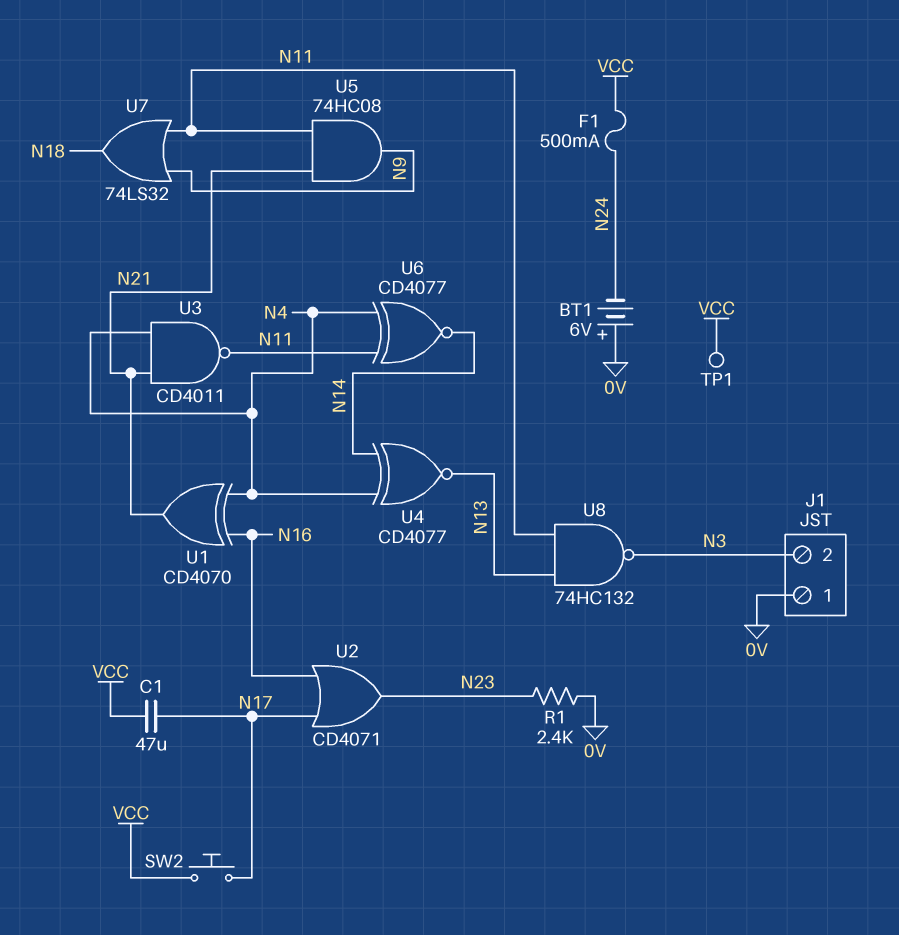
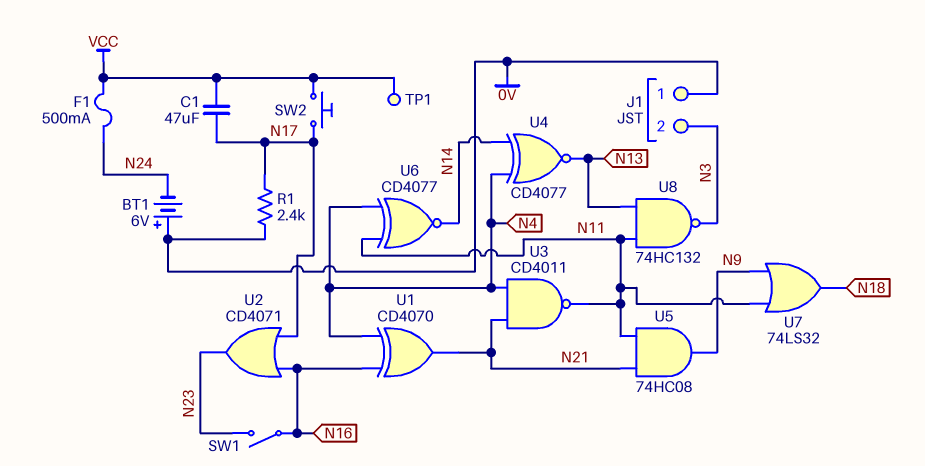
R1: 2.4k (0V, N23) -> 2.4k (0V, N17)
SW1: none -> switch (N16, N23)

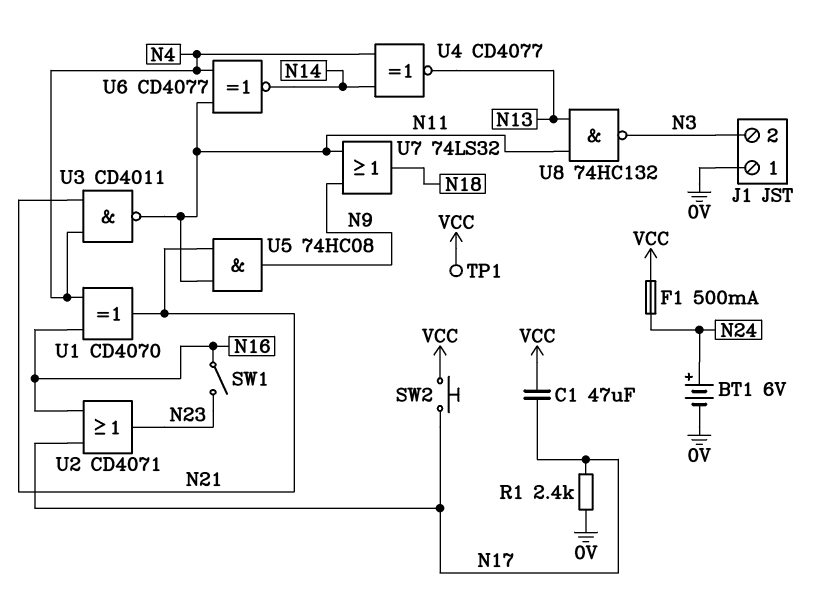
BT1: 6V (plus 0V, minus N24) -> 6V (plus N24, minus 0V)

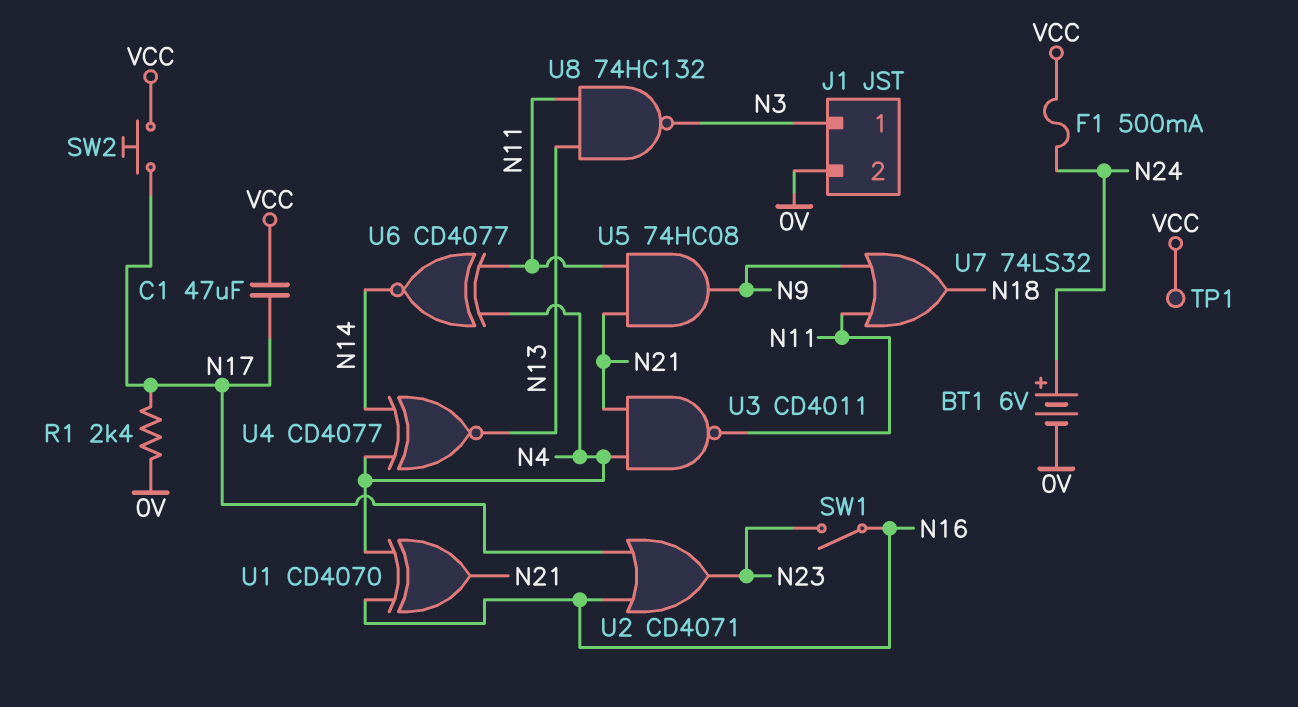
J1 pin 1: 0V -> N3
J1 pin 2: N3 -> 0V

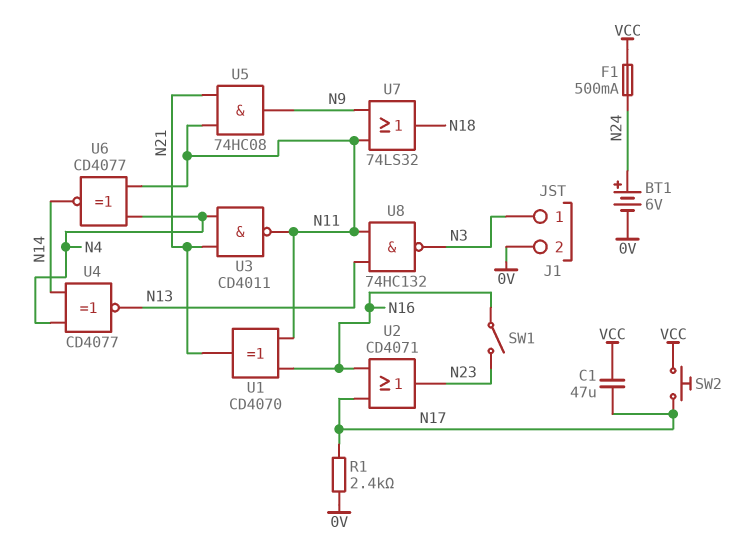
TP1: test point (VCC) -> none
U1: XOR CD4070 (in N4, in N16, out N21) -> XOR CD4070 (in N11, in N16, out N21)

